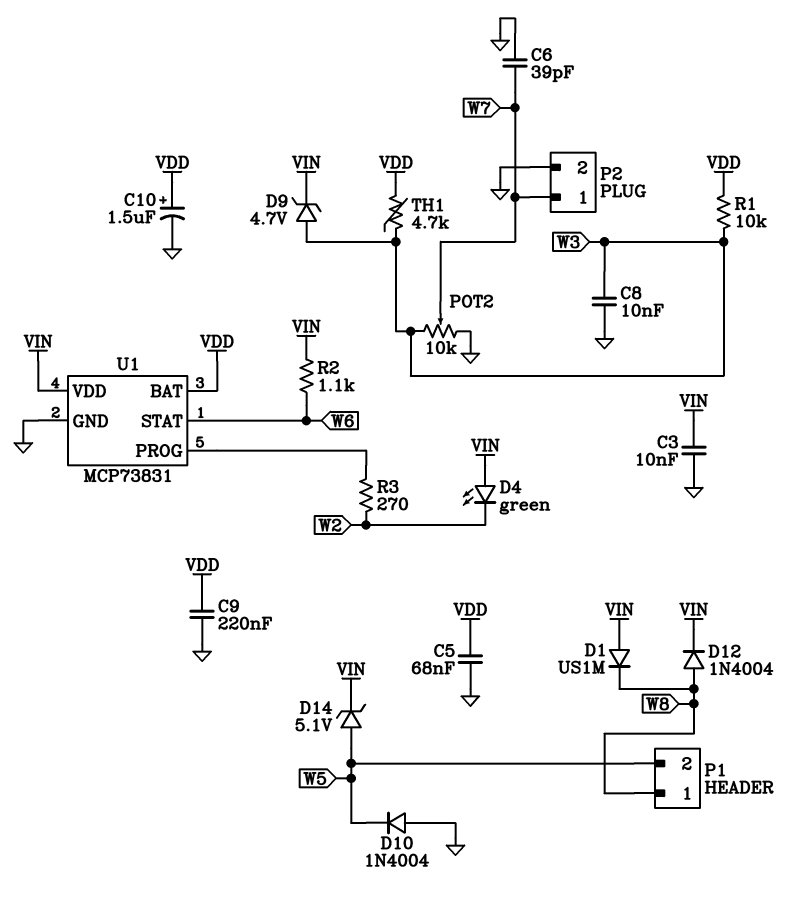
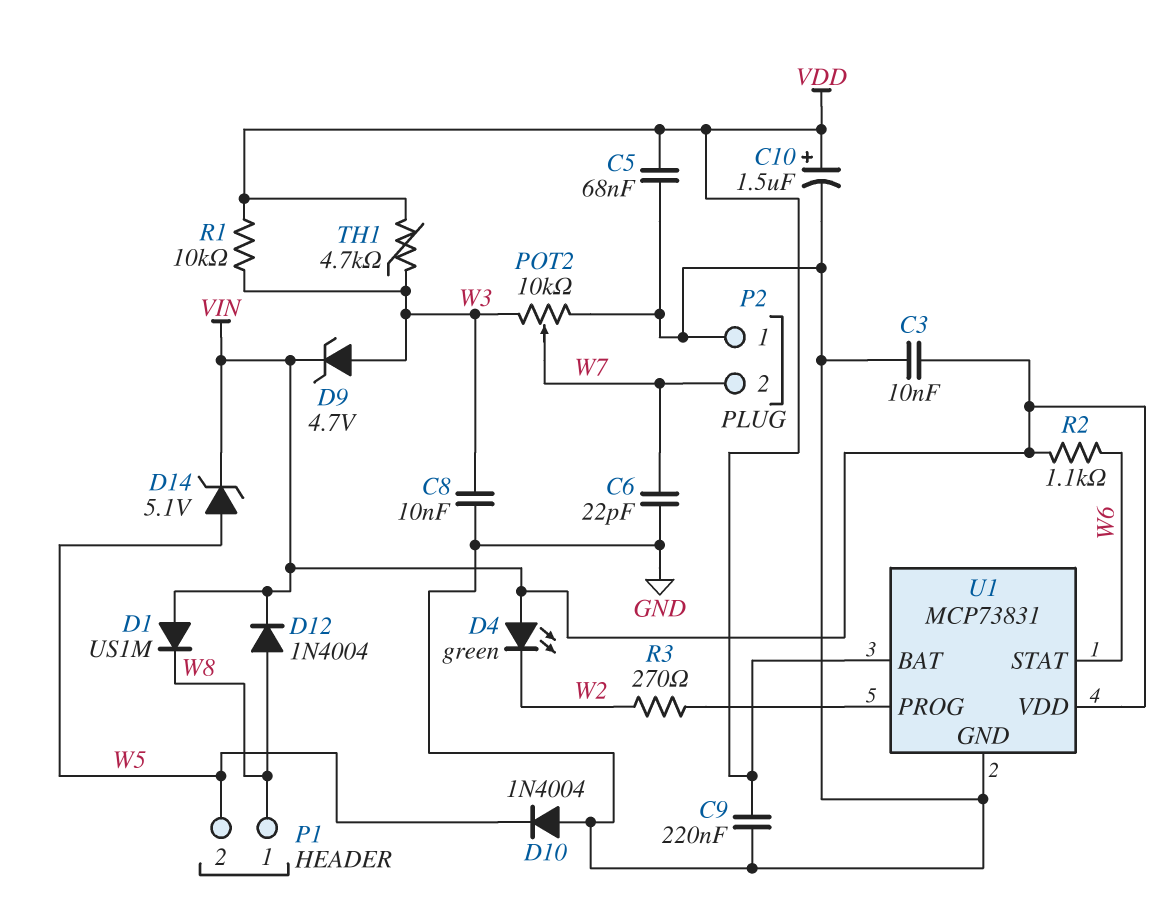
C6: 39pF (GND, W7) -> 22pF (GND, W7)
P2 pin 1: W7 -> GND
P2 pin 2: GND -> W7

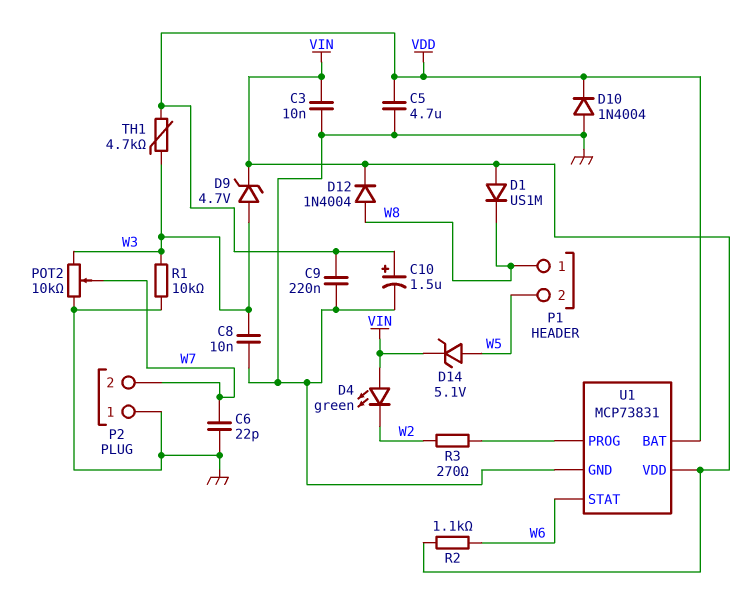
C5: 68nF (GND, VDD) -> 4.7uF (GND, VDD)
D10: diode 1N4004 (A GND, K W5) -> diode 1N4004 (A GND, K VDD)
R1: 10k (VDD, W3) -> 10k (GND, W3)

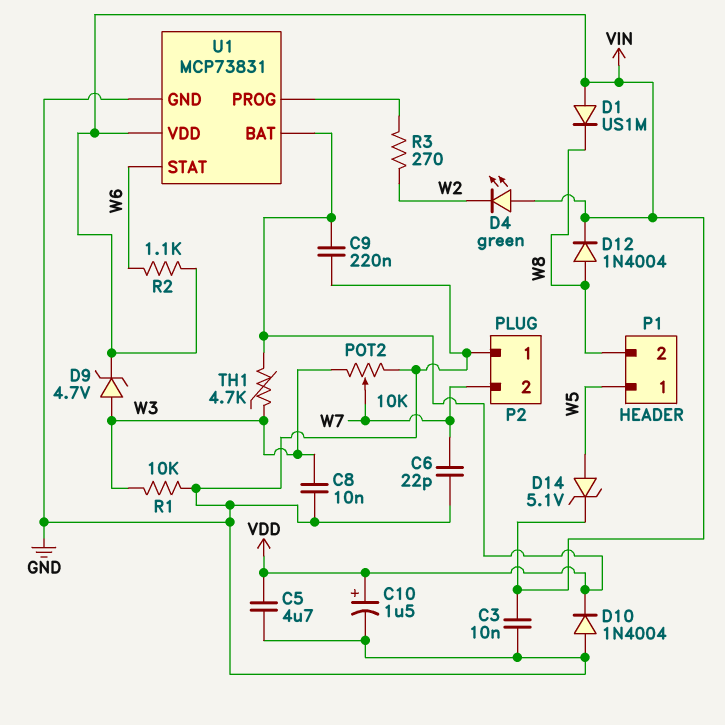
P1 pin 1: W8 -> W5
P1 pin 2: W5 -> W8

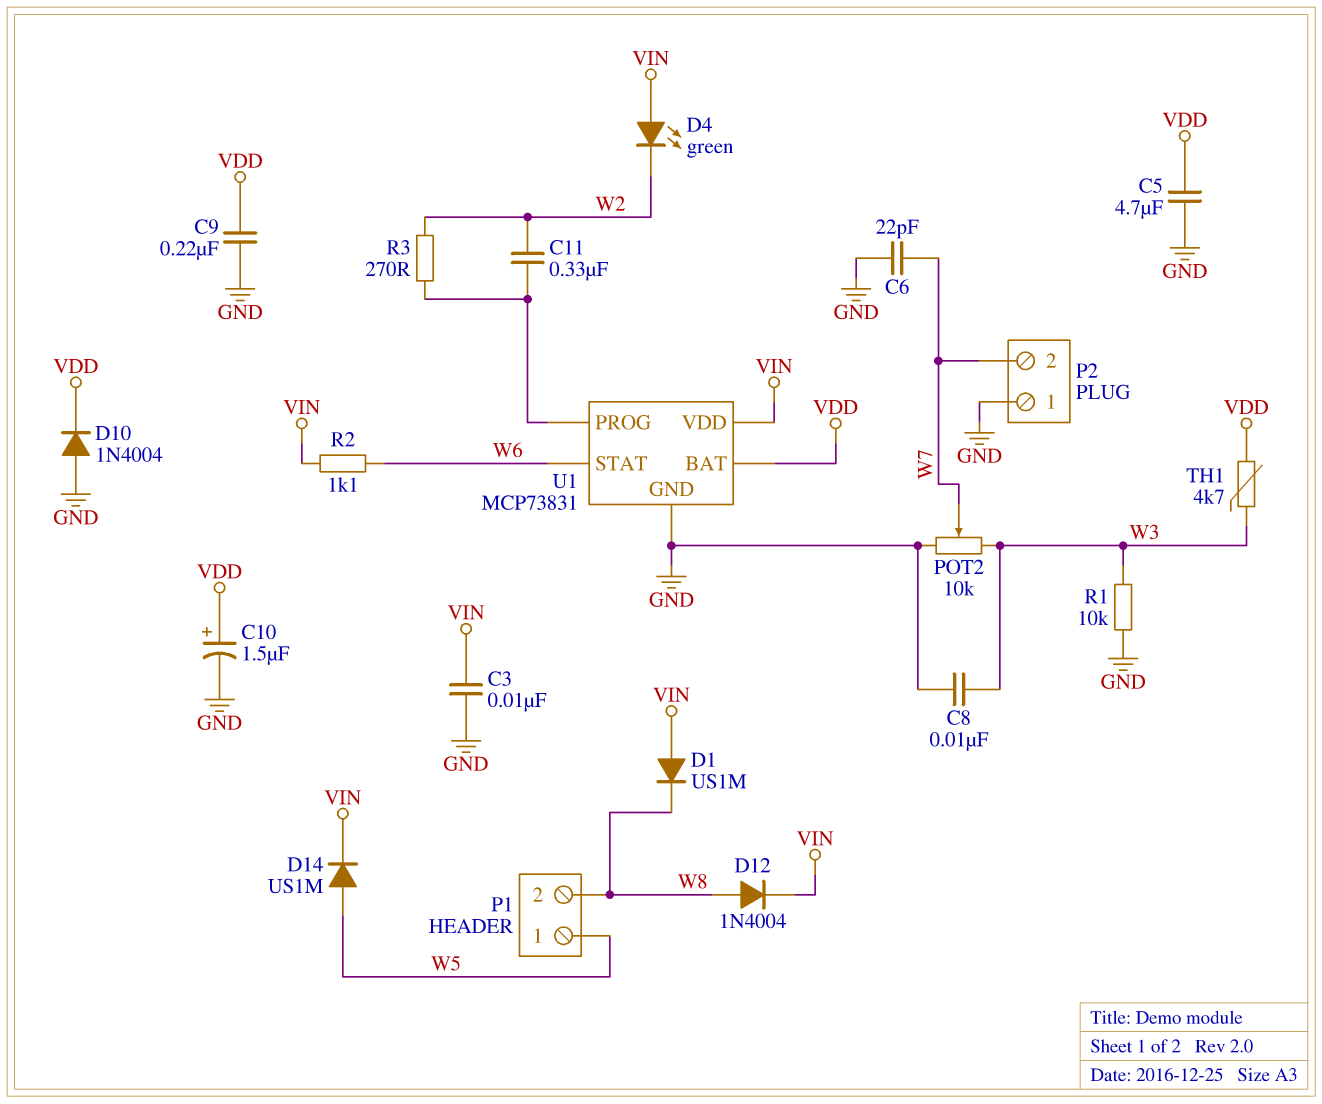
C11: none -> 330nF (U1/PROG, W2)
D9: zener 4.7V (A W3, K VIN) -> none
D14: zener 5.1V (A W5, K VIN) -> diode US1M (A W5, K VIN)

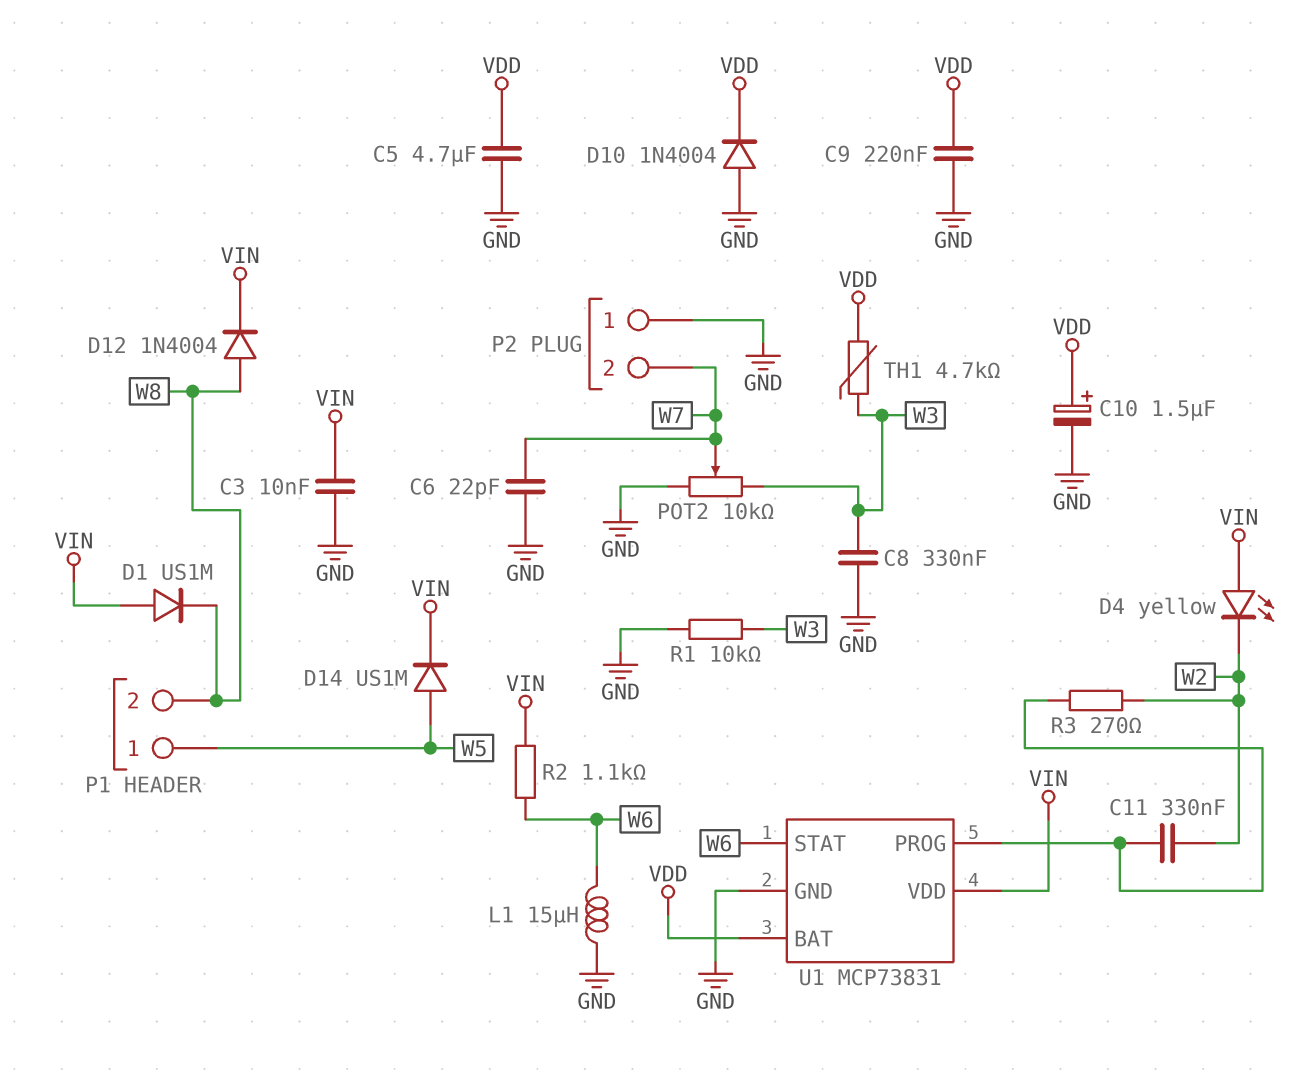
C8: 10nF (GND, W3) -> 330nF (GND, W3)
D4: LED green (A VIN, K W2) -> LED yellow (A VIN, K W2)
L1: none -> 15uH (GND, W6)

